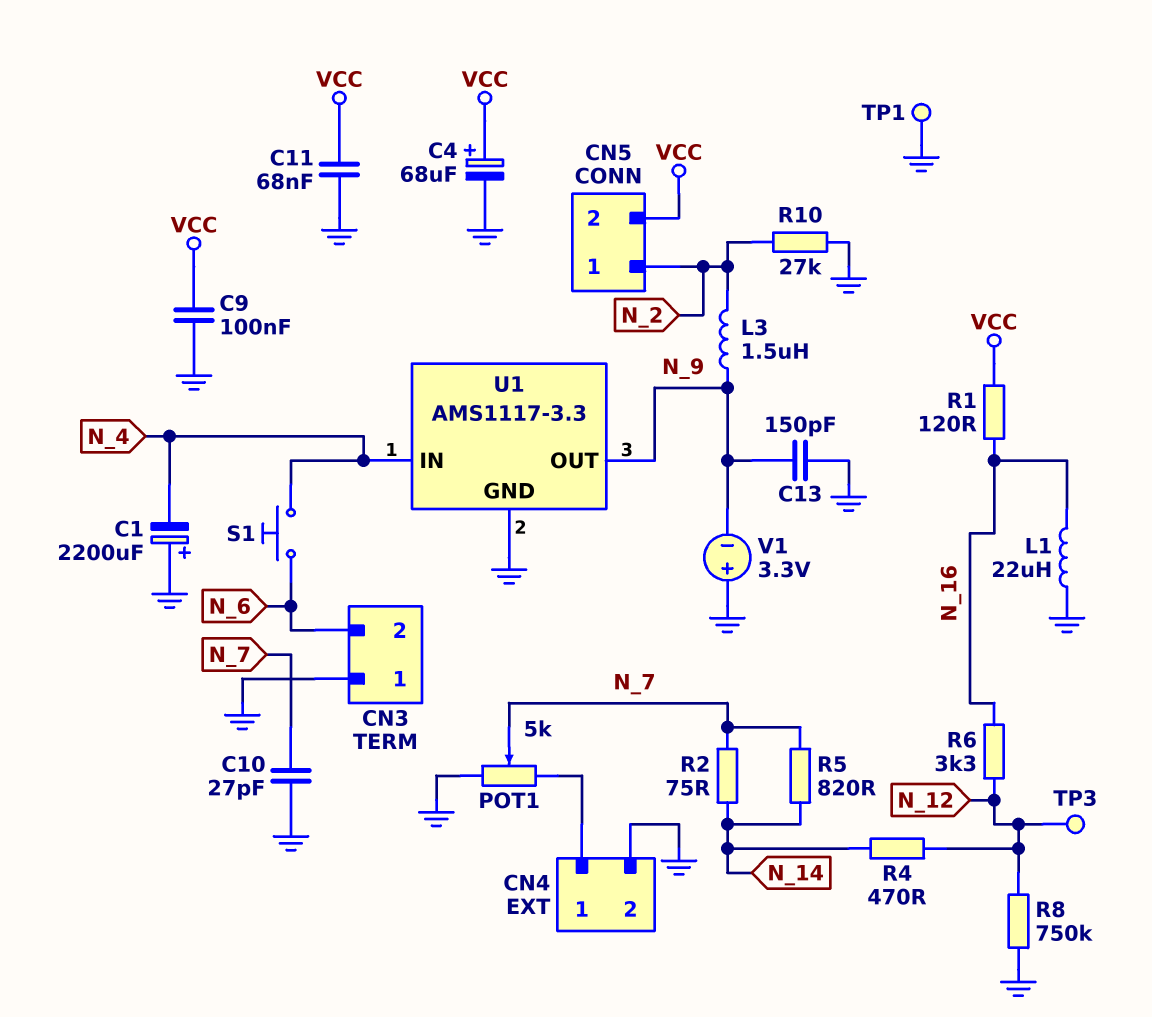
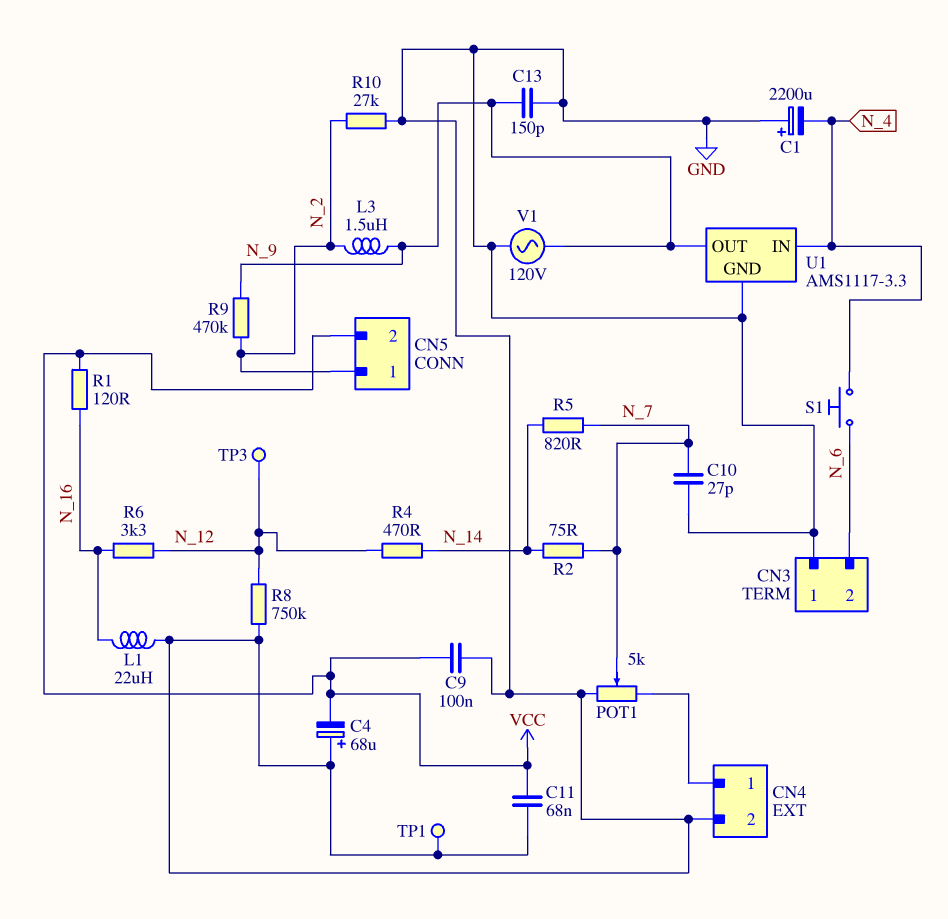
C4: 68uF (plus VCC, minus GND) -> 68uF (plus GND, minus VCC)
R9: none -> 470k (N_2, N_9)
V1: 3.3V (plus GND, minus N_9) -> AC 120V (GND, N_9)

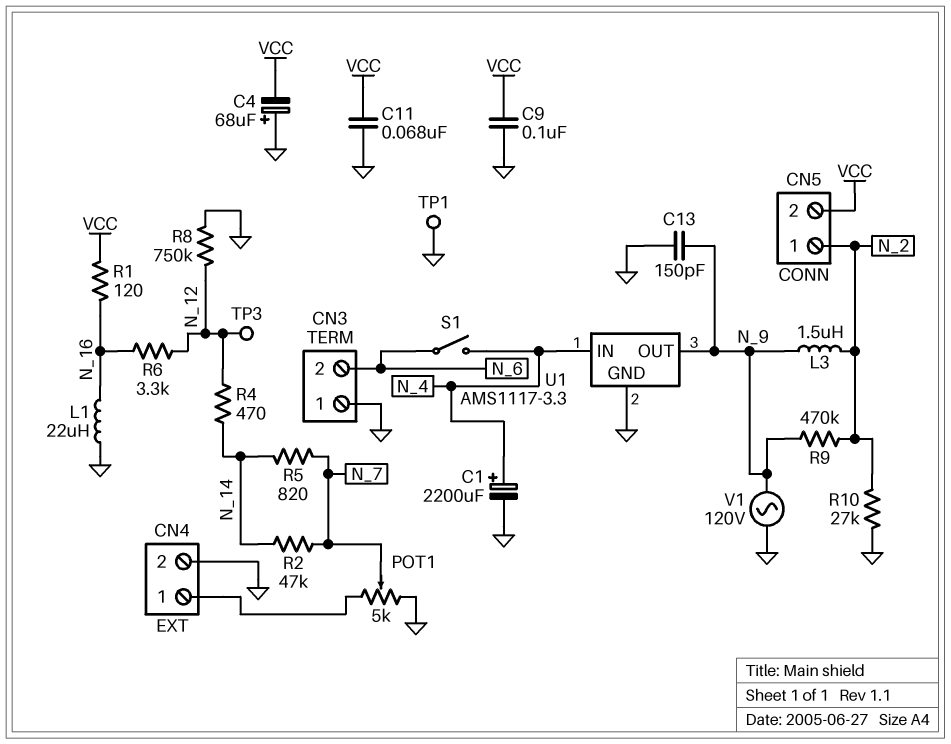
C1: 2200uF (plus GND, minus N_4) -> 2200uF (plus N_4, minus GND)
C10: 27pF (GND, N_7) -> none
R2: 75 (N_7, N_14) -> 47k (N_7, N_14)
S1: button (N_4, N_6) -> switch (N_4, N_6)

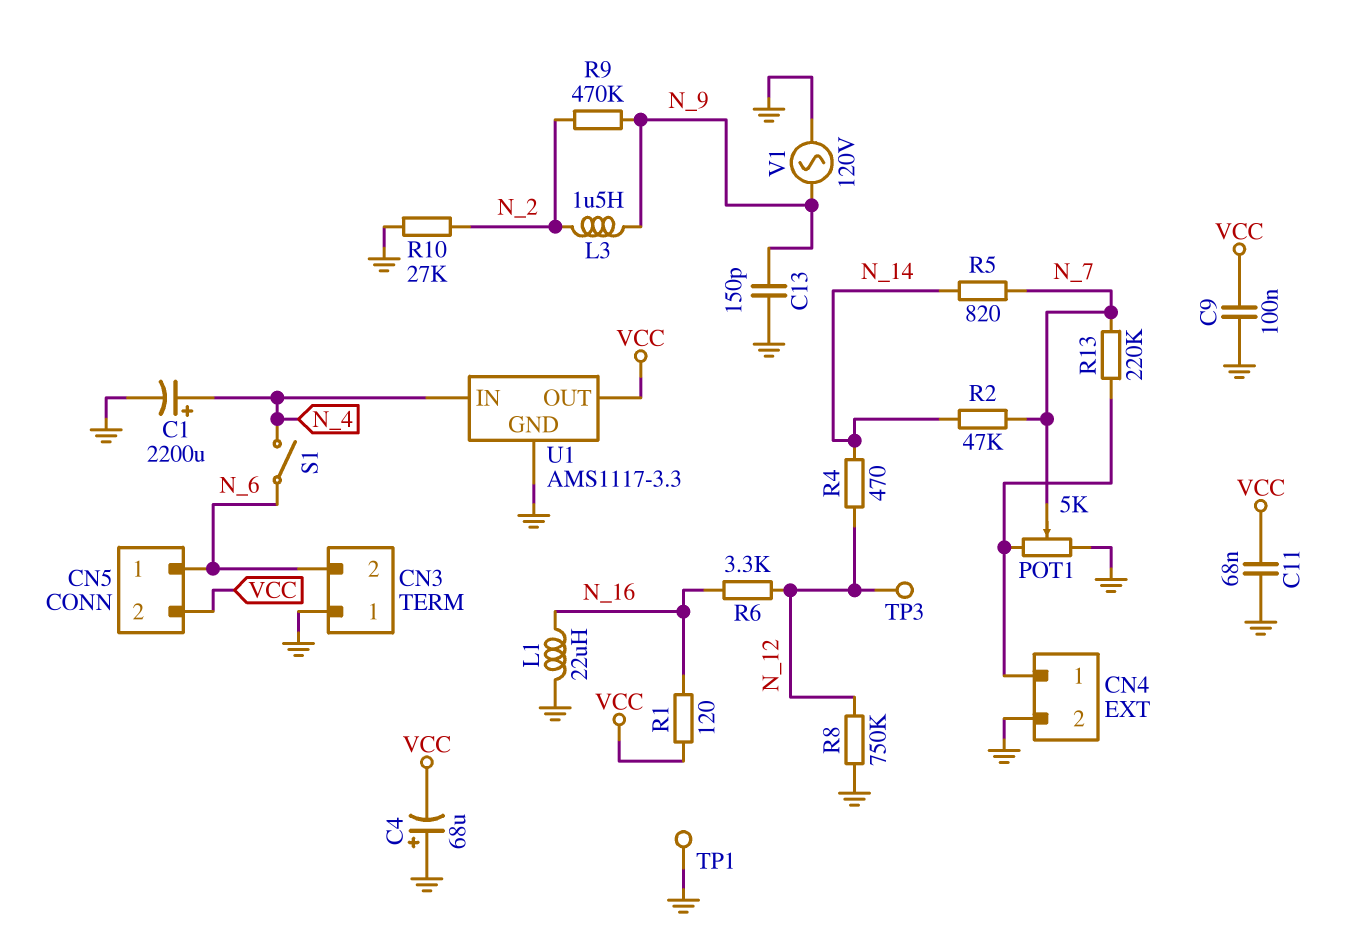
CN5 pin 1: N_2 -> N_6
R13: none -> 220k (CN4/1, N_7)
U1 pin OUT: N_9 -> VCC

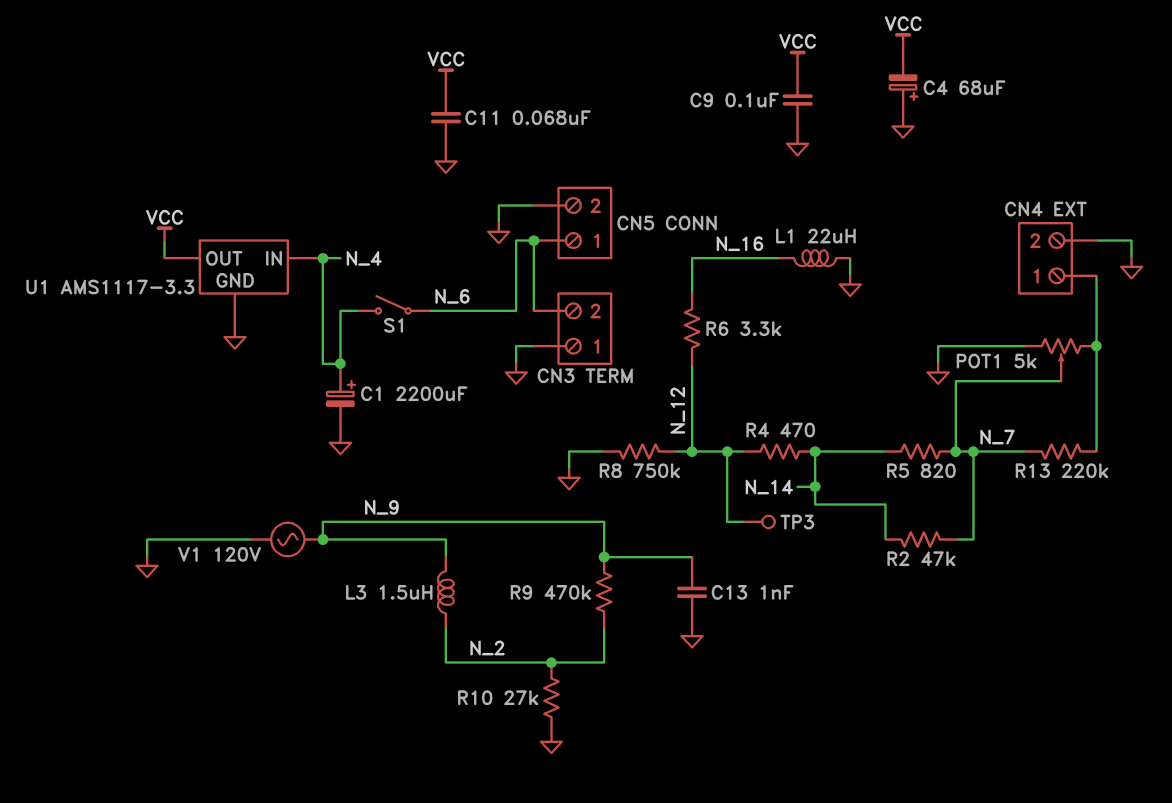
C13: 150pF (GND, N_9) -> 1nF (GND, N_9)
CN5 pin 2: VCC -> GND
R1: 120 (N_16, VCC) -> none
TP1: test point (GND) -> none

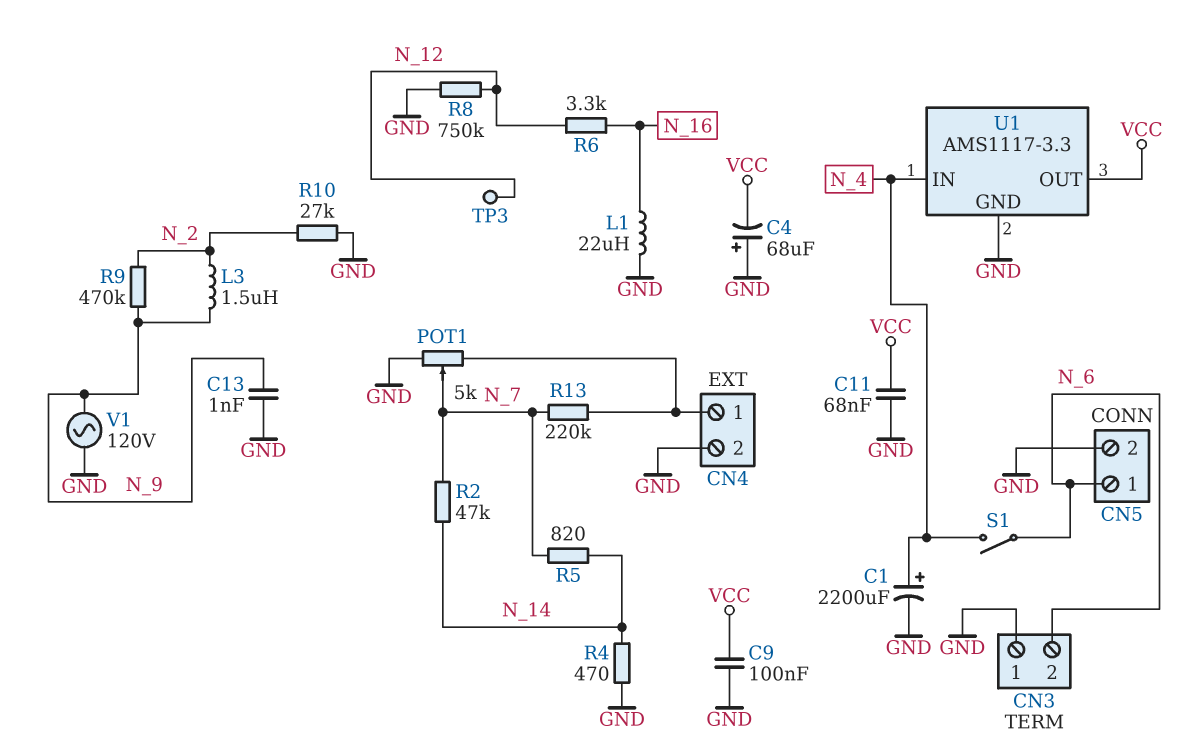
R4: 470 (N_12, N_14) -> 470 (GND, N_14)

